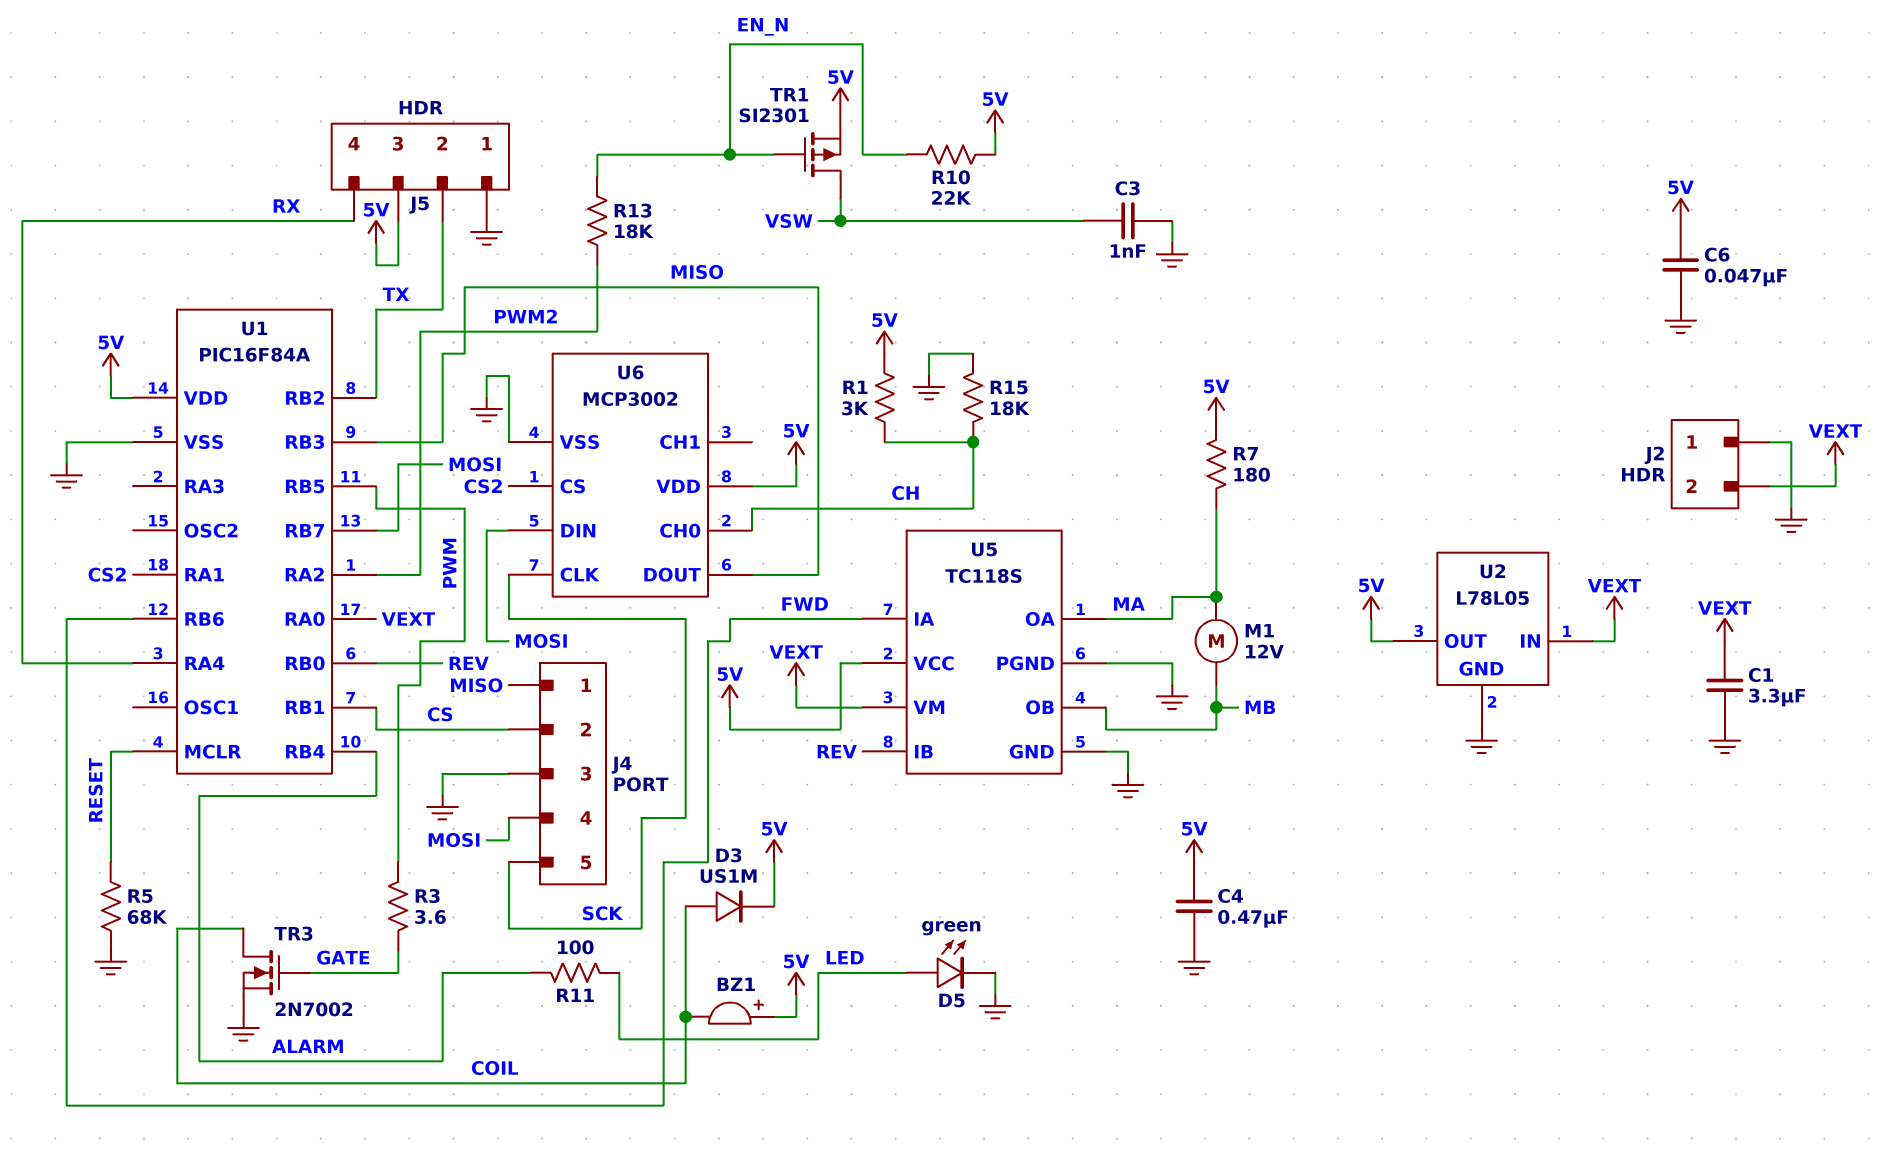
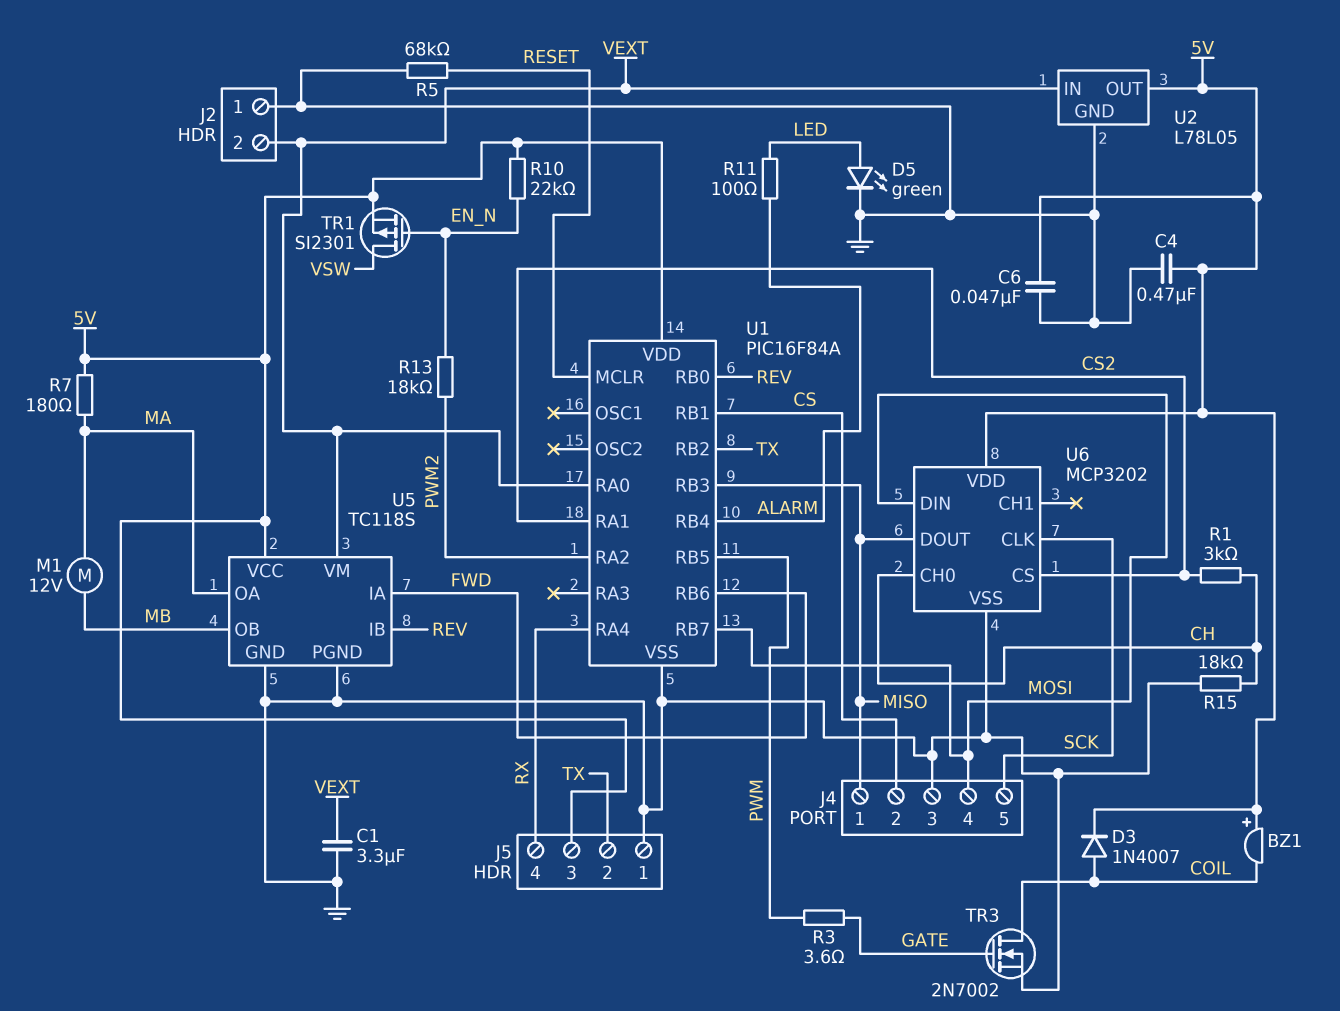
C3: 1nF (GND, VSW) -> none
D3: diode US1M (A COIL, K 5V) -> diode 1N4007 (A COIL, K 5V)
R1: 3k (5V, CH) -> 3k (CH, CS2)
U6: MCP3002 -> MCP3202

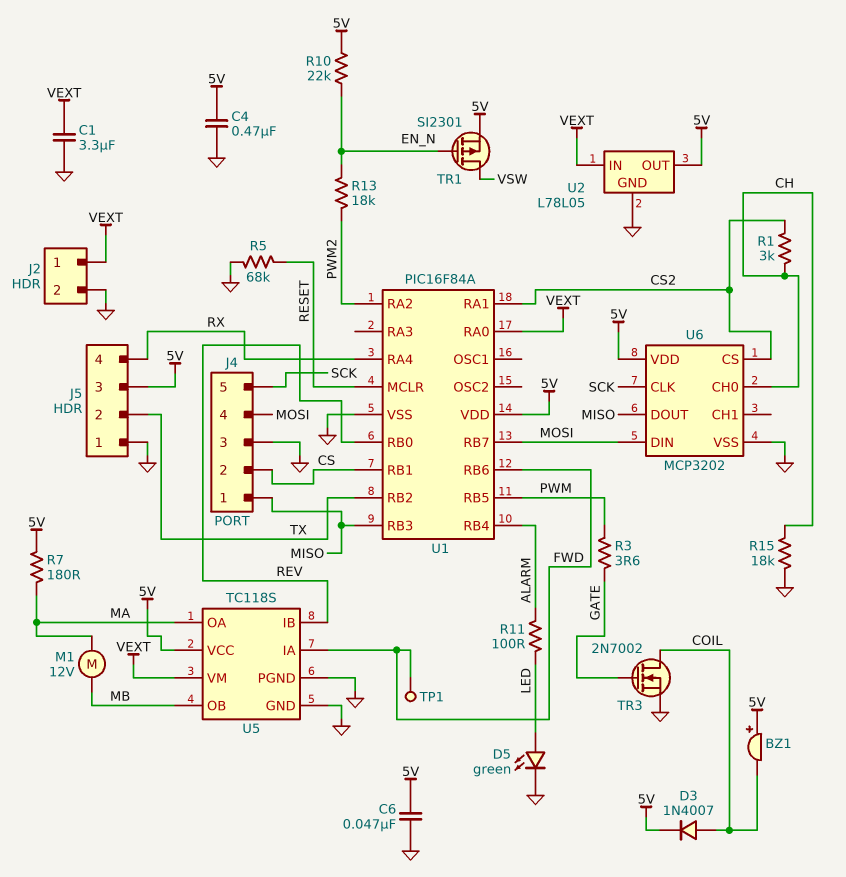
J2 pin 1: GND -> VEXT
J2 pin 2: VEXT -> GND
TP1: none -> test point (FWD)

